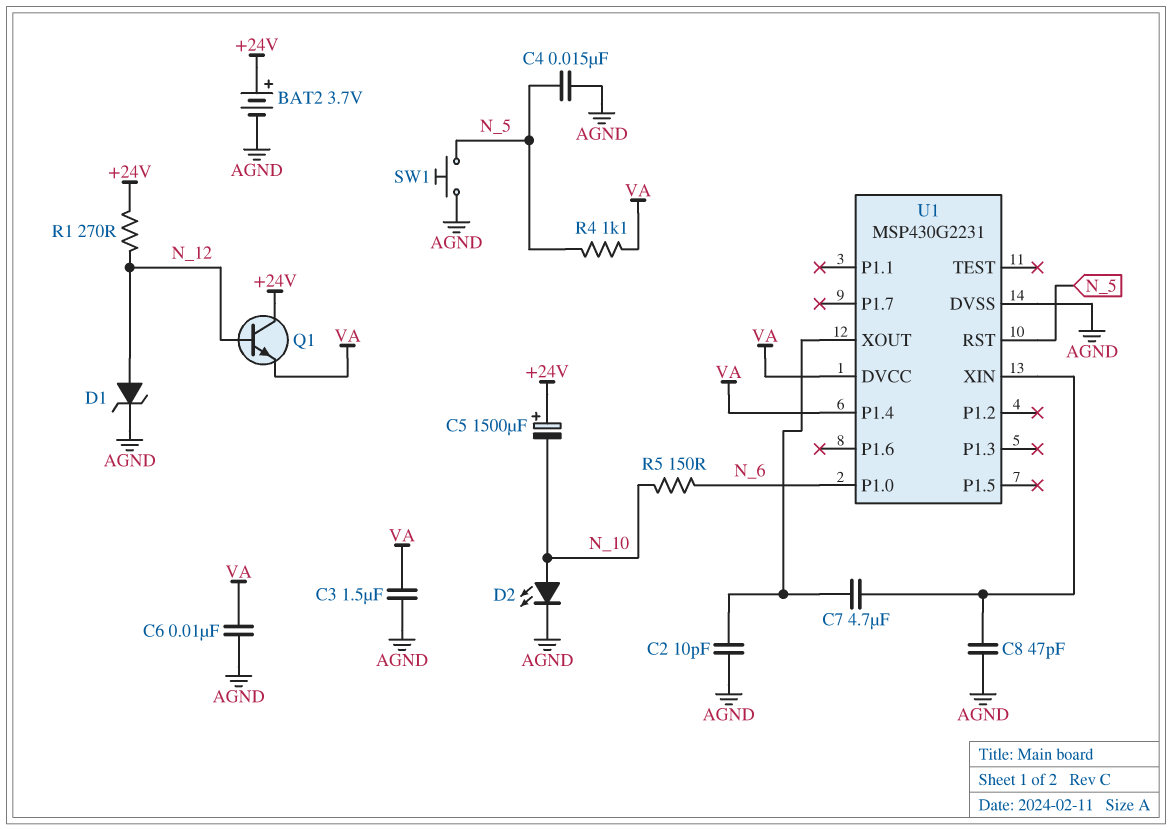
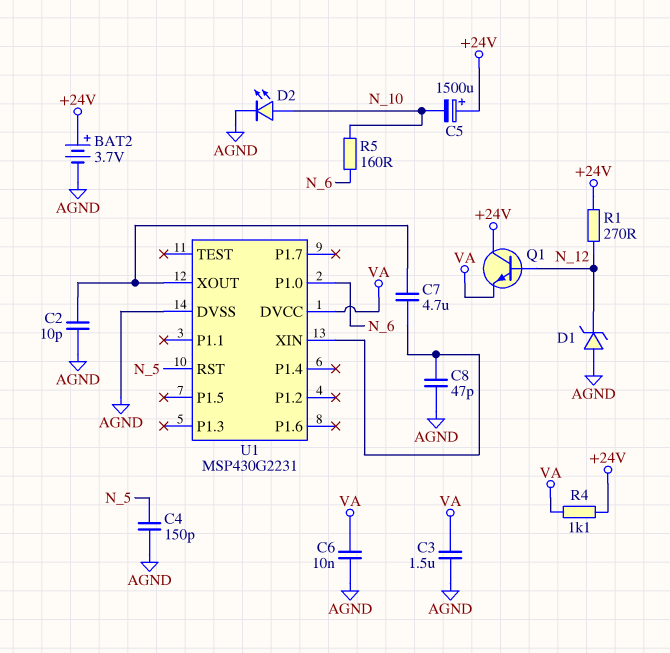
C4: 15nF (AGND, N_5) -> 150pF (AGND, N_5)
D1: zener (A N_12, K AGND) -> zener (A AGND, K N_12)
R4: 1.1k (N_5, VA) -> 1.1k (+24V, VA)
R5: 150 (N_6, N_10) -> 160 (N_6, N_10)
SW1: button (AGND, N_5) -> none
U1 pin P1.4: VA -> none

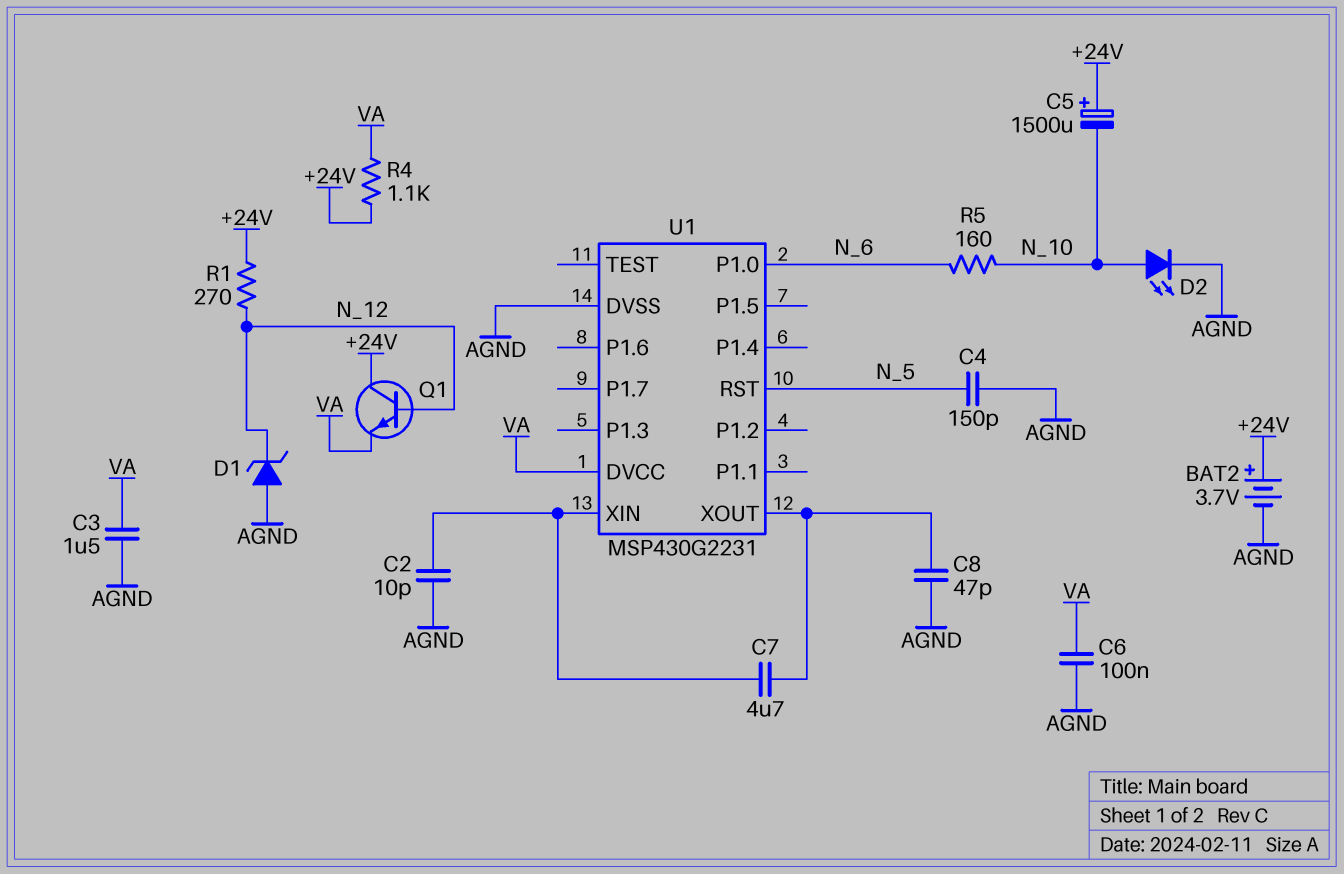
C2: 10pF (AGND, U1/XOUT) -> 10pF (AGND, U1/XIN)
C6: 10nF (AGND, VA) -> 100nF (AGND, VA)
C8: 47pF (AGND, U1/XIN) -> 47pF (AGND, U1/XOUT)

